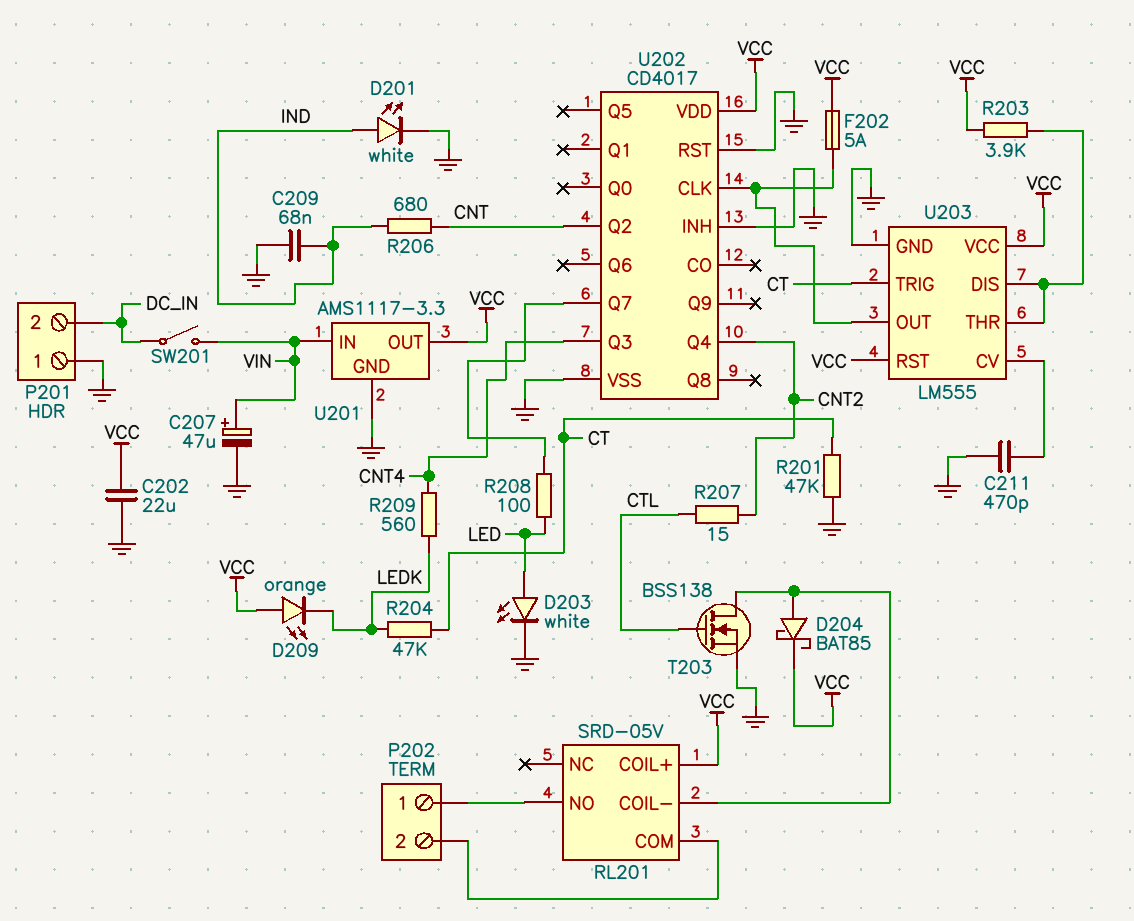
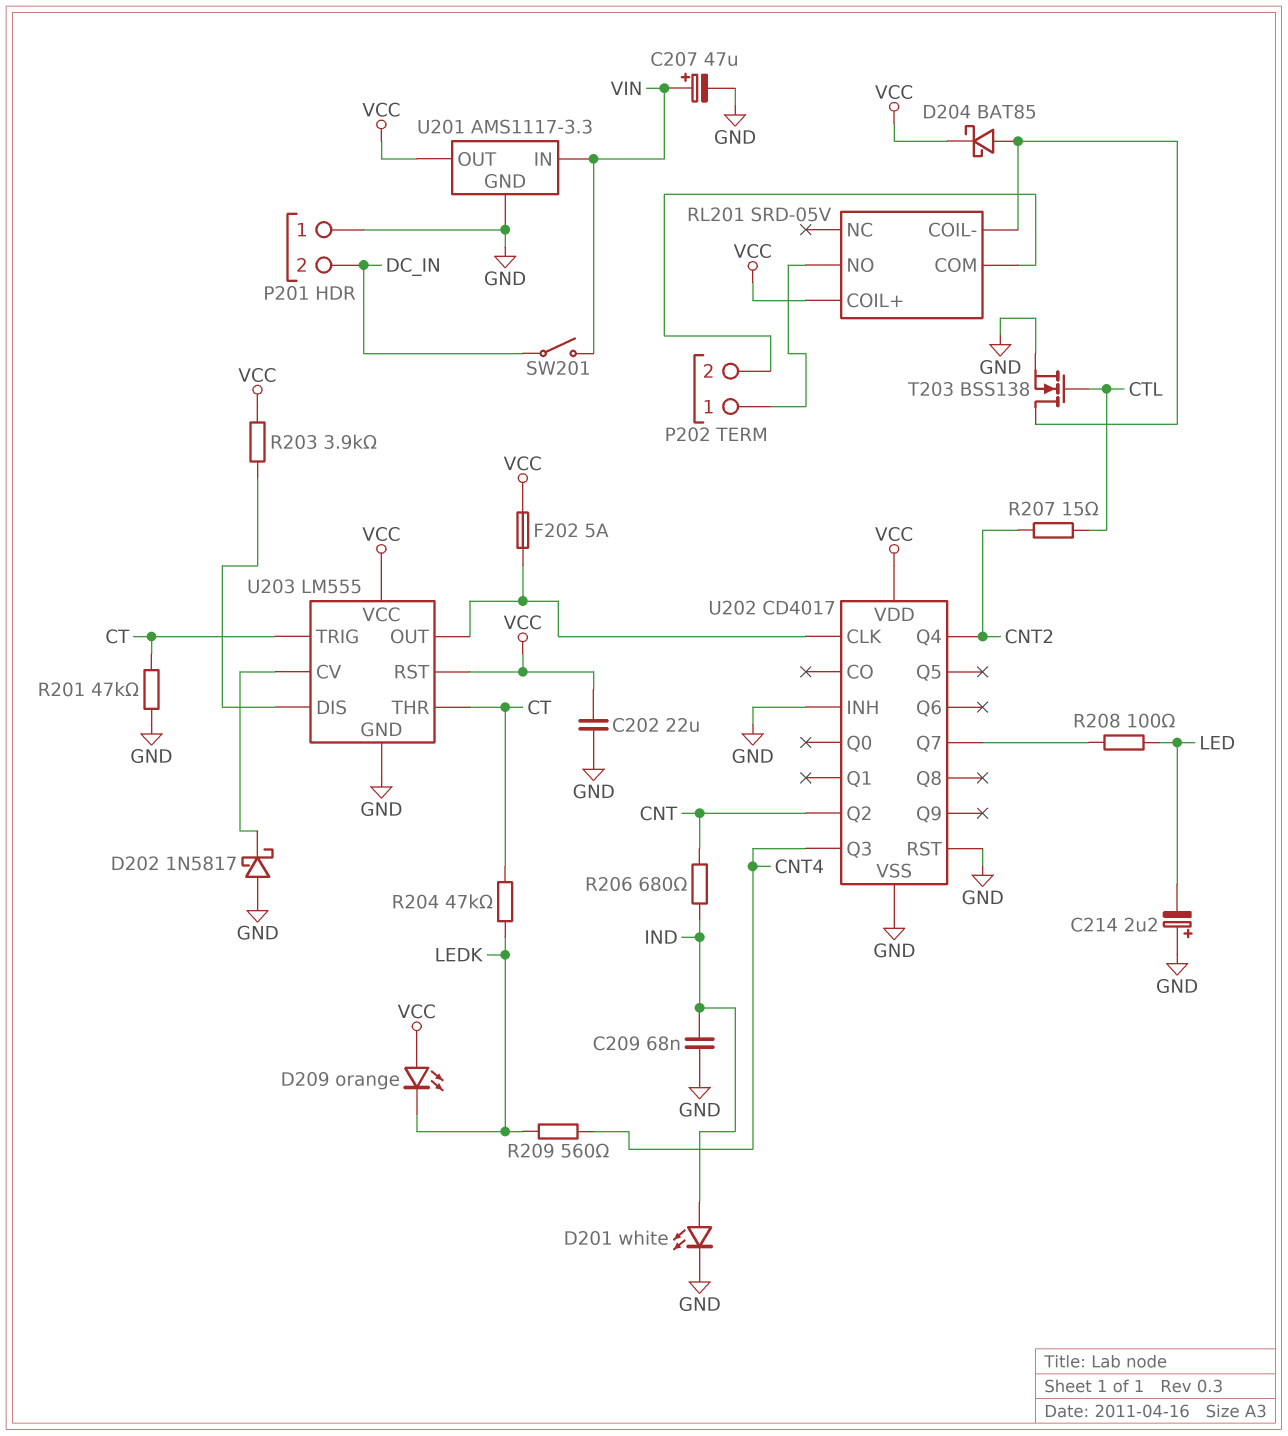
C211: 470pF (GND, U203/CV) -> none
C214: none -> 2.2uF (plus GND, minus LED)
D202: none -> schottky 1N5817 (A GND, K U203/CV)
D203: LED white (A LED, K GND) -> none
U203 pin THR: U203/DIS -> CT

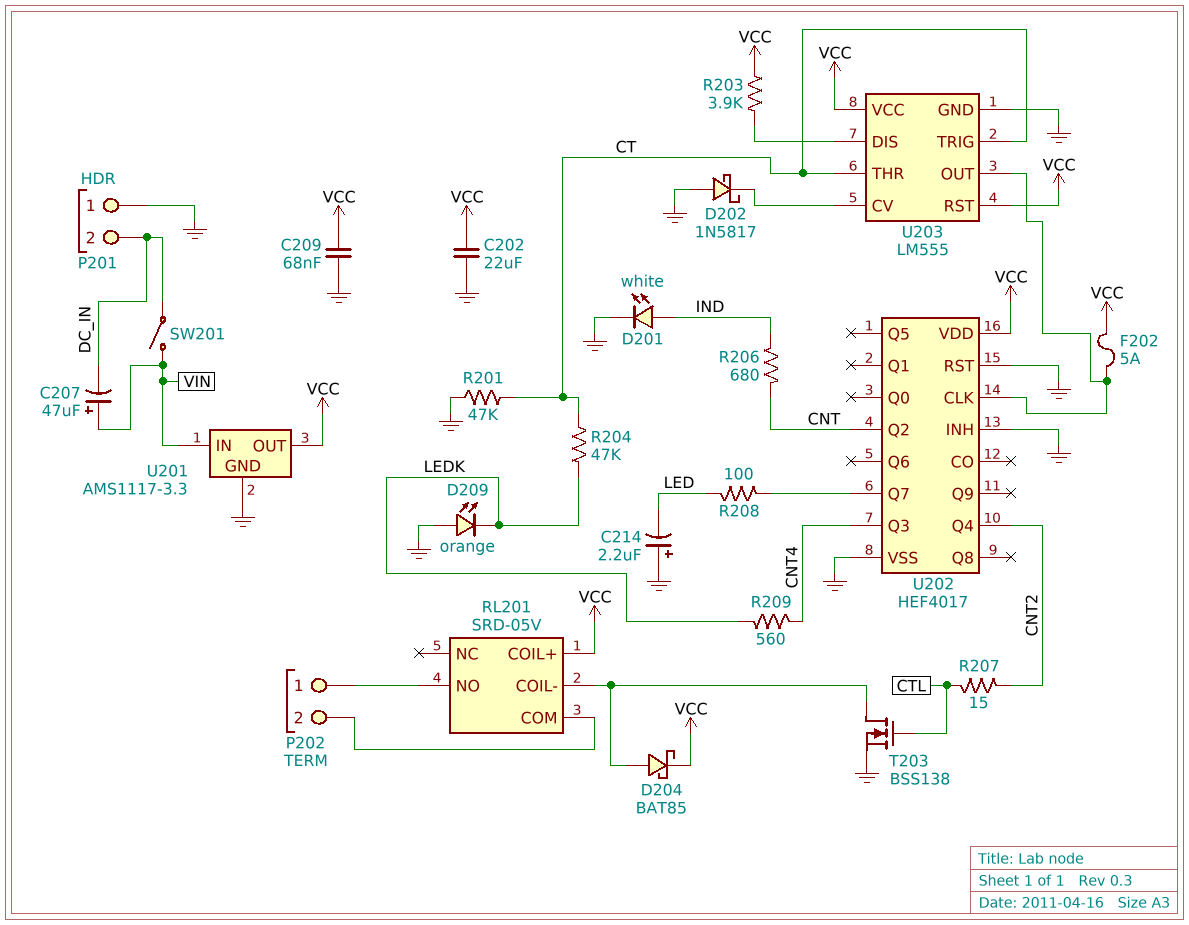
C207: 47uF (plus VIN, minus GND) -> 47uF (plus VIN, minus DC_IN)
C209: 68nF (GND, IND) -> 68nF (GND, VCC)
D209: LED orange (A VCC, K LEDK) -> LED orange (A GND, K LEDK)
U202: CD4017 -> HEF4017

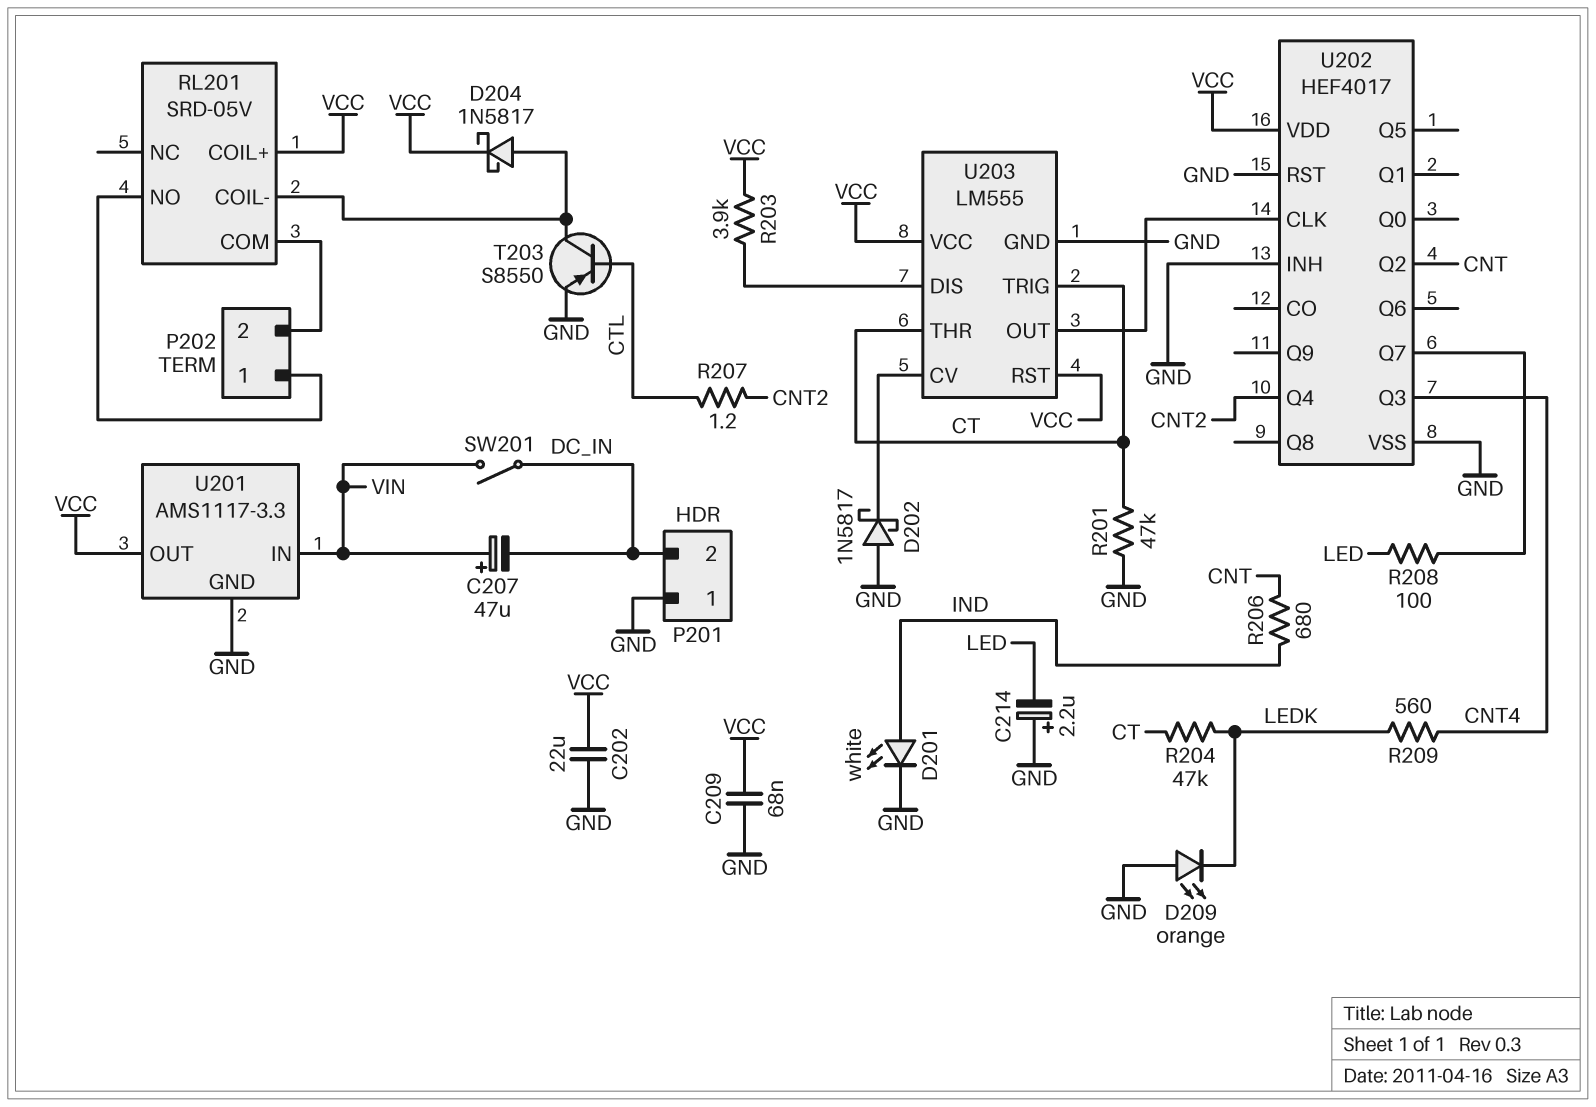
D204: schottky BAT85 (A RL201/COIL-, K VCC) -> schottky 1N5817 (A RL201/COIL-, K VCC)
F202: 5A (U202/CLK, VCC) -> none
R207: 15 (CNT2, CTL) -> 1.2 (CNT2, CTL)
T203: NMOS BSS138 (G CTL, D RL201/COIL-, S GND) -> PNP S8550 (B CTL, C RL201/COIL-, E GND)

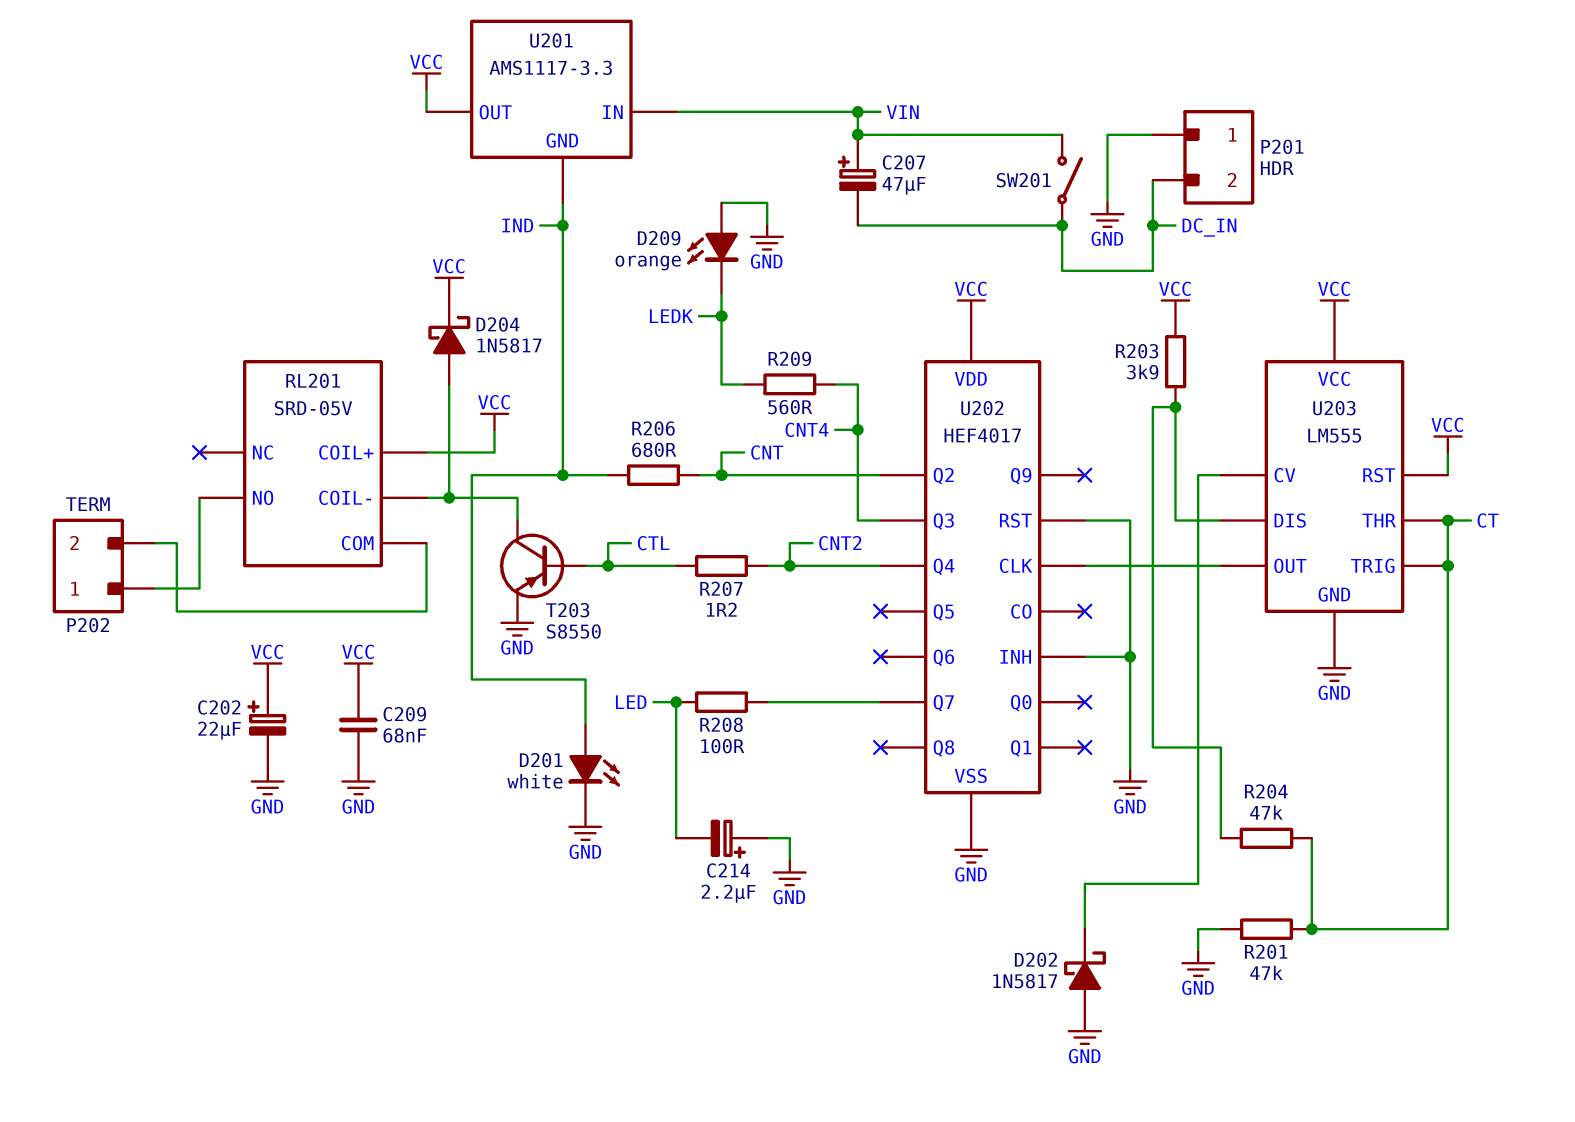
C202: 22uF (GND, VCC) -> 22uF (plus VCC, minus GND)
R204: 47k (CT, LEDK) -> 47k (CT, U203/DIS)
U201 pin GND: GND -> IND

